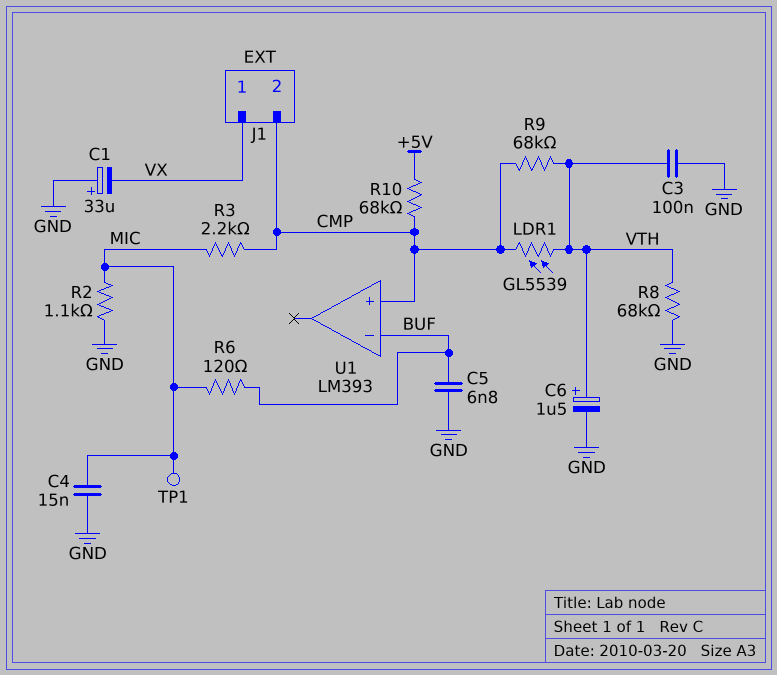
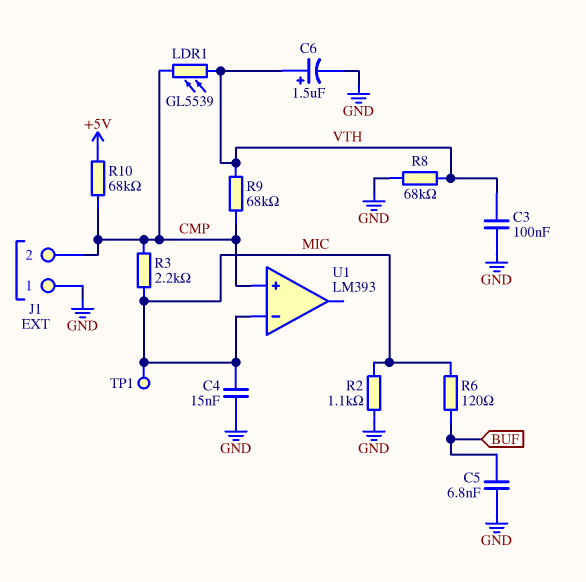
C1: 33uF (plus GND, minus VX) -> none
J1 pin 1: VX -> GND
U1 pin in-: BUF -> MIC

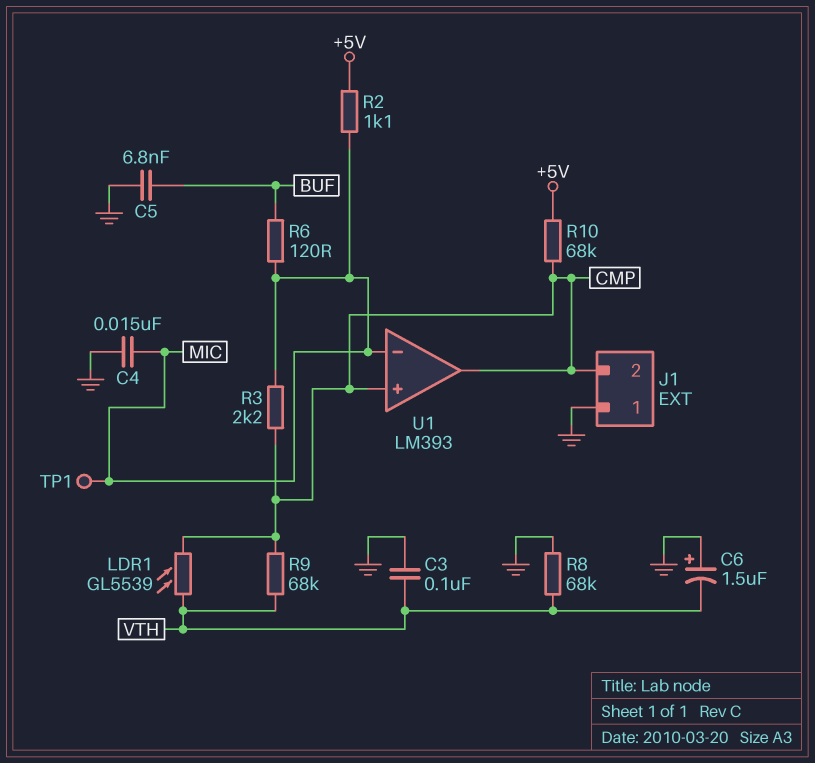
C6: 1.5uF (plus VTH, minus GND) -> 1.5uF (plus GND, minus VTH)
R2: 1.1k (GND, MIC) -> 1.1k (+5V, MIC)
U1 pin out: none -> CMP

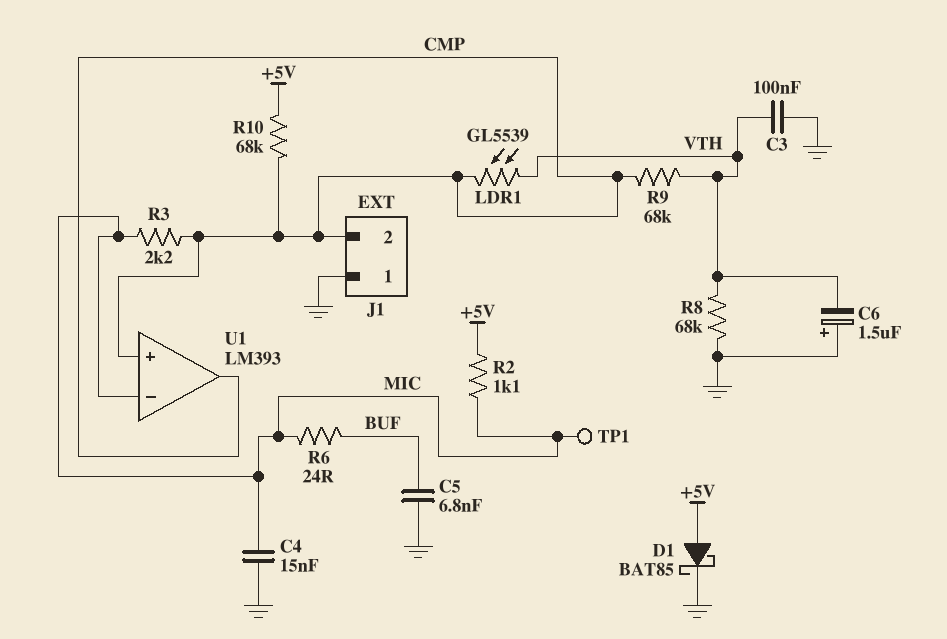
D1: none -> schottky BAT85 (A +5V, K GND)
R6: 120 (BUF, MIC) -> 24 (BUF, MIC)

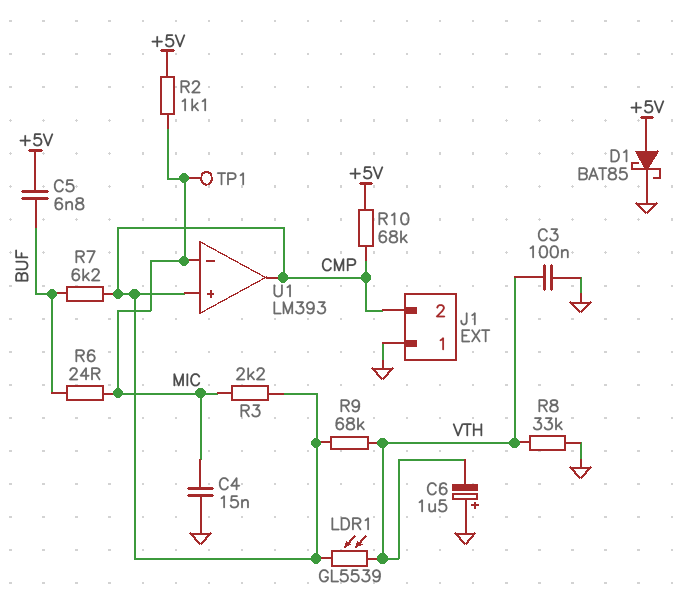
C5: 6.8nF (BUF, GND) -> 6.8nF (+5V, BUF)
R7: none -> 6.2k (BUF, CMP)
R8: 68k (GND, VTH) -> 33k (GND, VTH)

